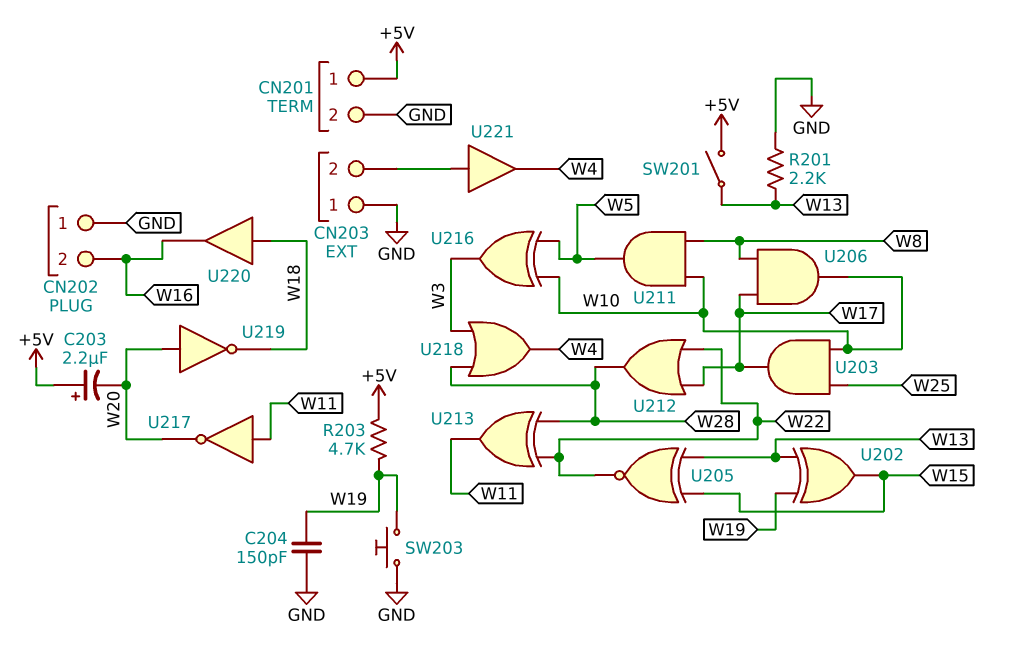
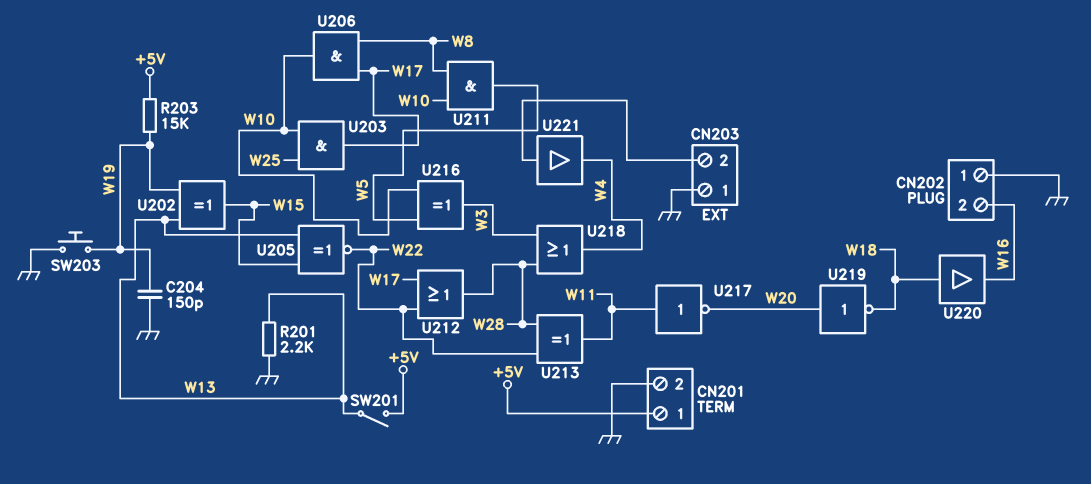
C203: 2.2uF (plus +5V, minus W20) -> none
R203: 4.7k (+5V, W19) -> 15k (+5V, W19)

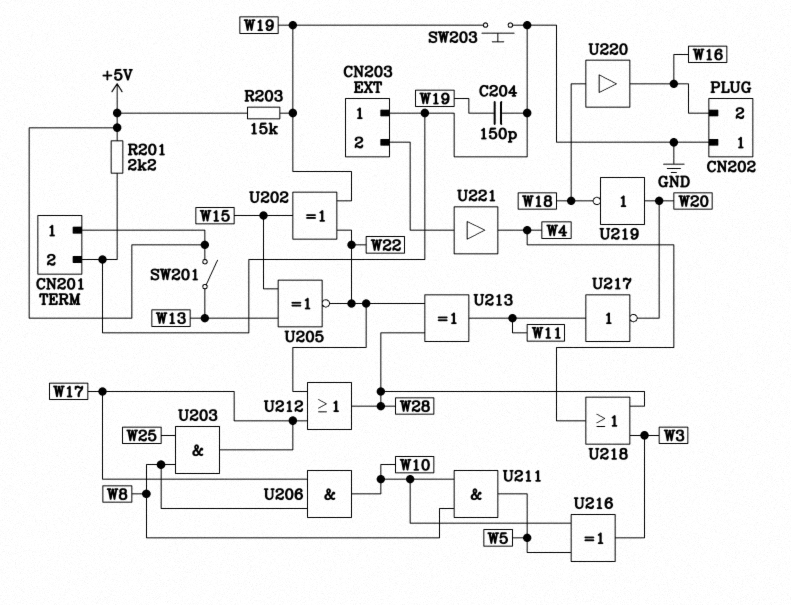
R201: 2.2k (GND, W13) -> 2.2k (+5V, GND)
U202: XOR (in W13, in W19, out W15) -> XOR (in W19, in W22, out W15)
U203: AND (in W10, in W25, out W17) -> AND (in W8, in W25, out W17)

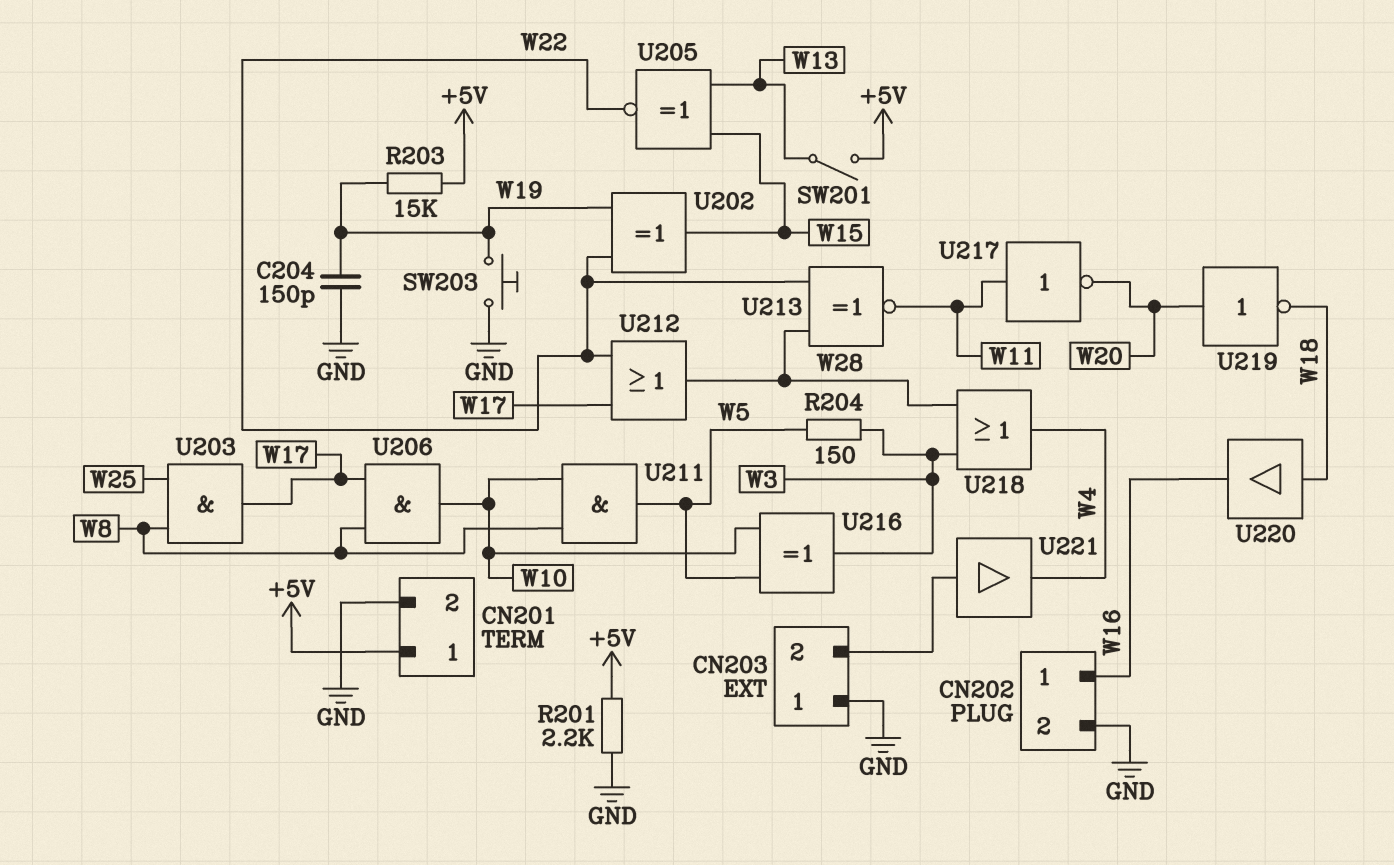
CN202 pin 1: GND -> W16
CN202 pin 2: W16 -> GND
R204: none -> 150 (W3, W5)
U213: XOR (in W22, in W28, out W11) -> XNOR (in W22, in W28, out W11)

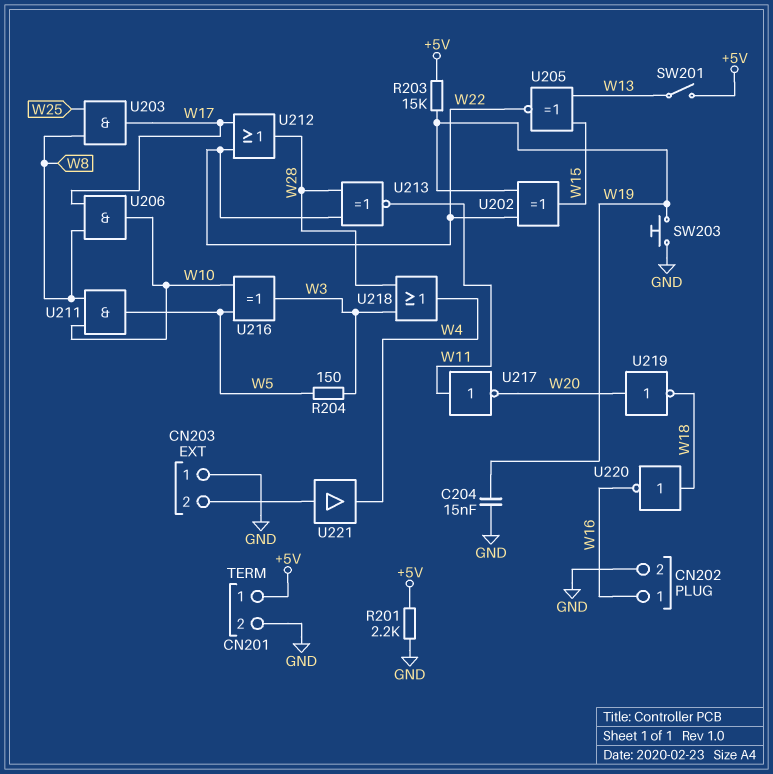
C204: 150pF (GND, W19) -> 15nF (GND, W19)
U220: buffer (in W18, out W16) -> NOT (in W18, out W16)

